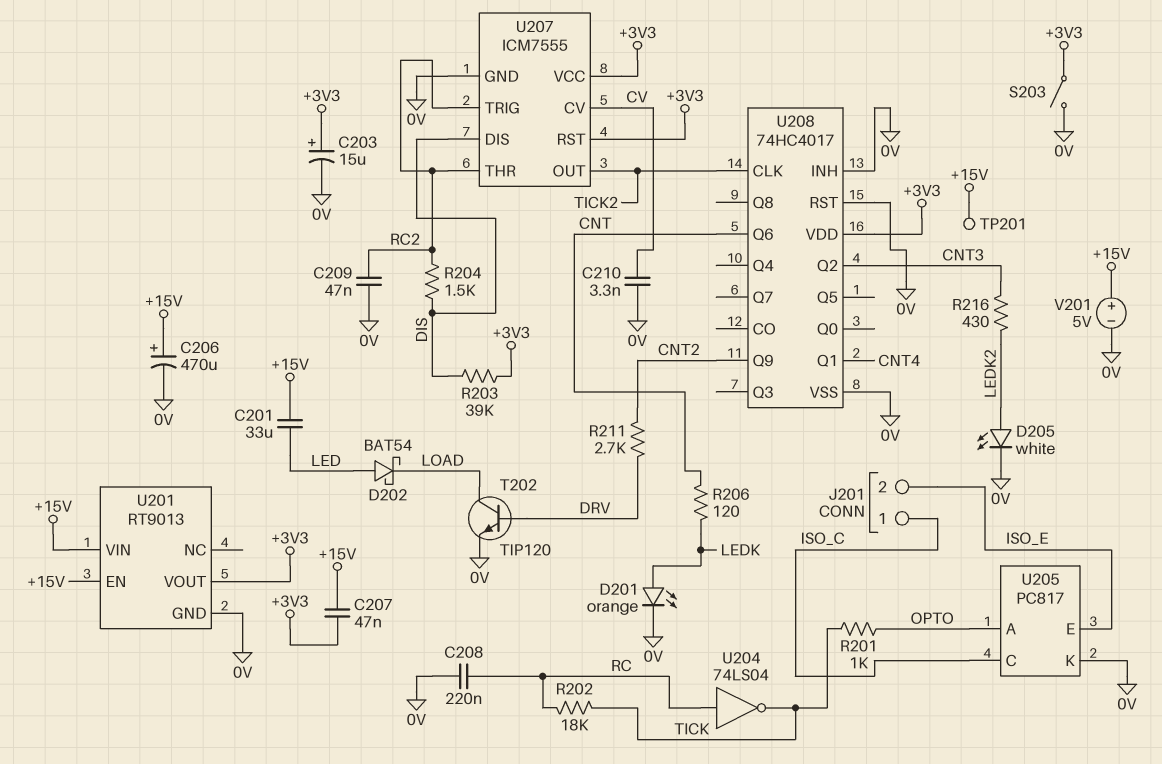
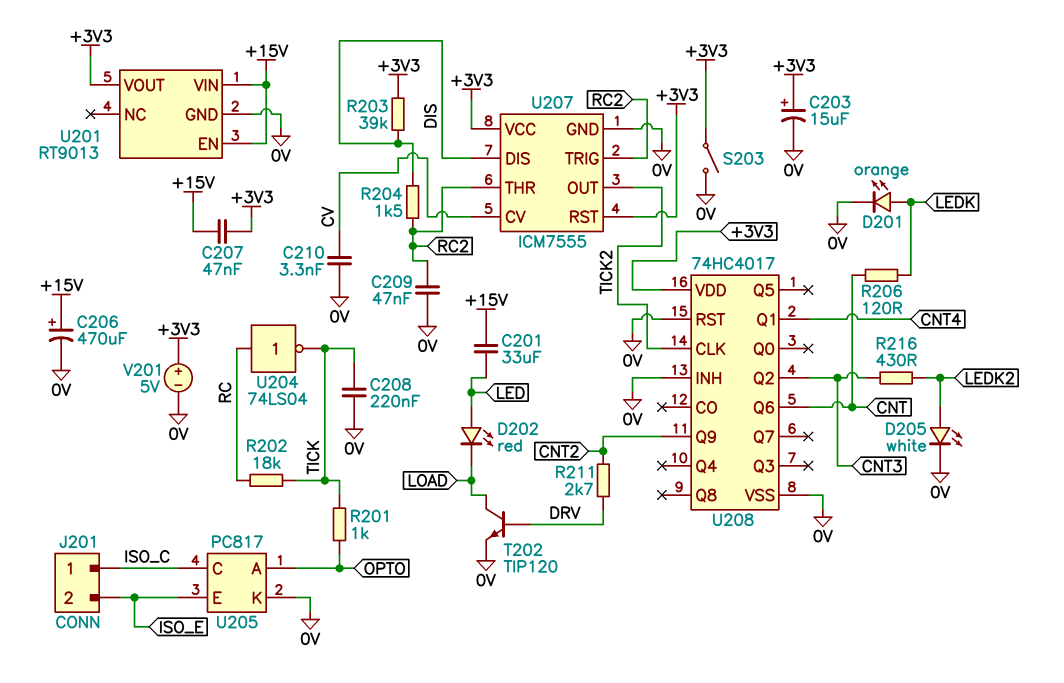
C208: 220nF (0V, RC) -> 220nF (0V, TICK)
D202: schottky BAT54 (A LED, K LOAD) -> LED red (A LED, K LOAD)
TP201: test point (+15V) -> none
V201: 5V (plus +15V, minus 0V) -> 5V (plus +3V3, minus 0V)

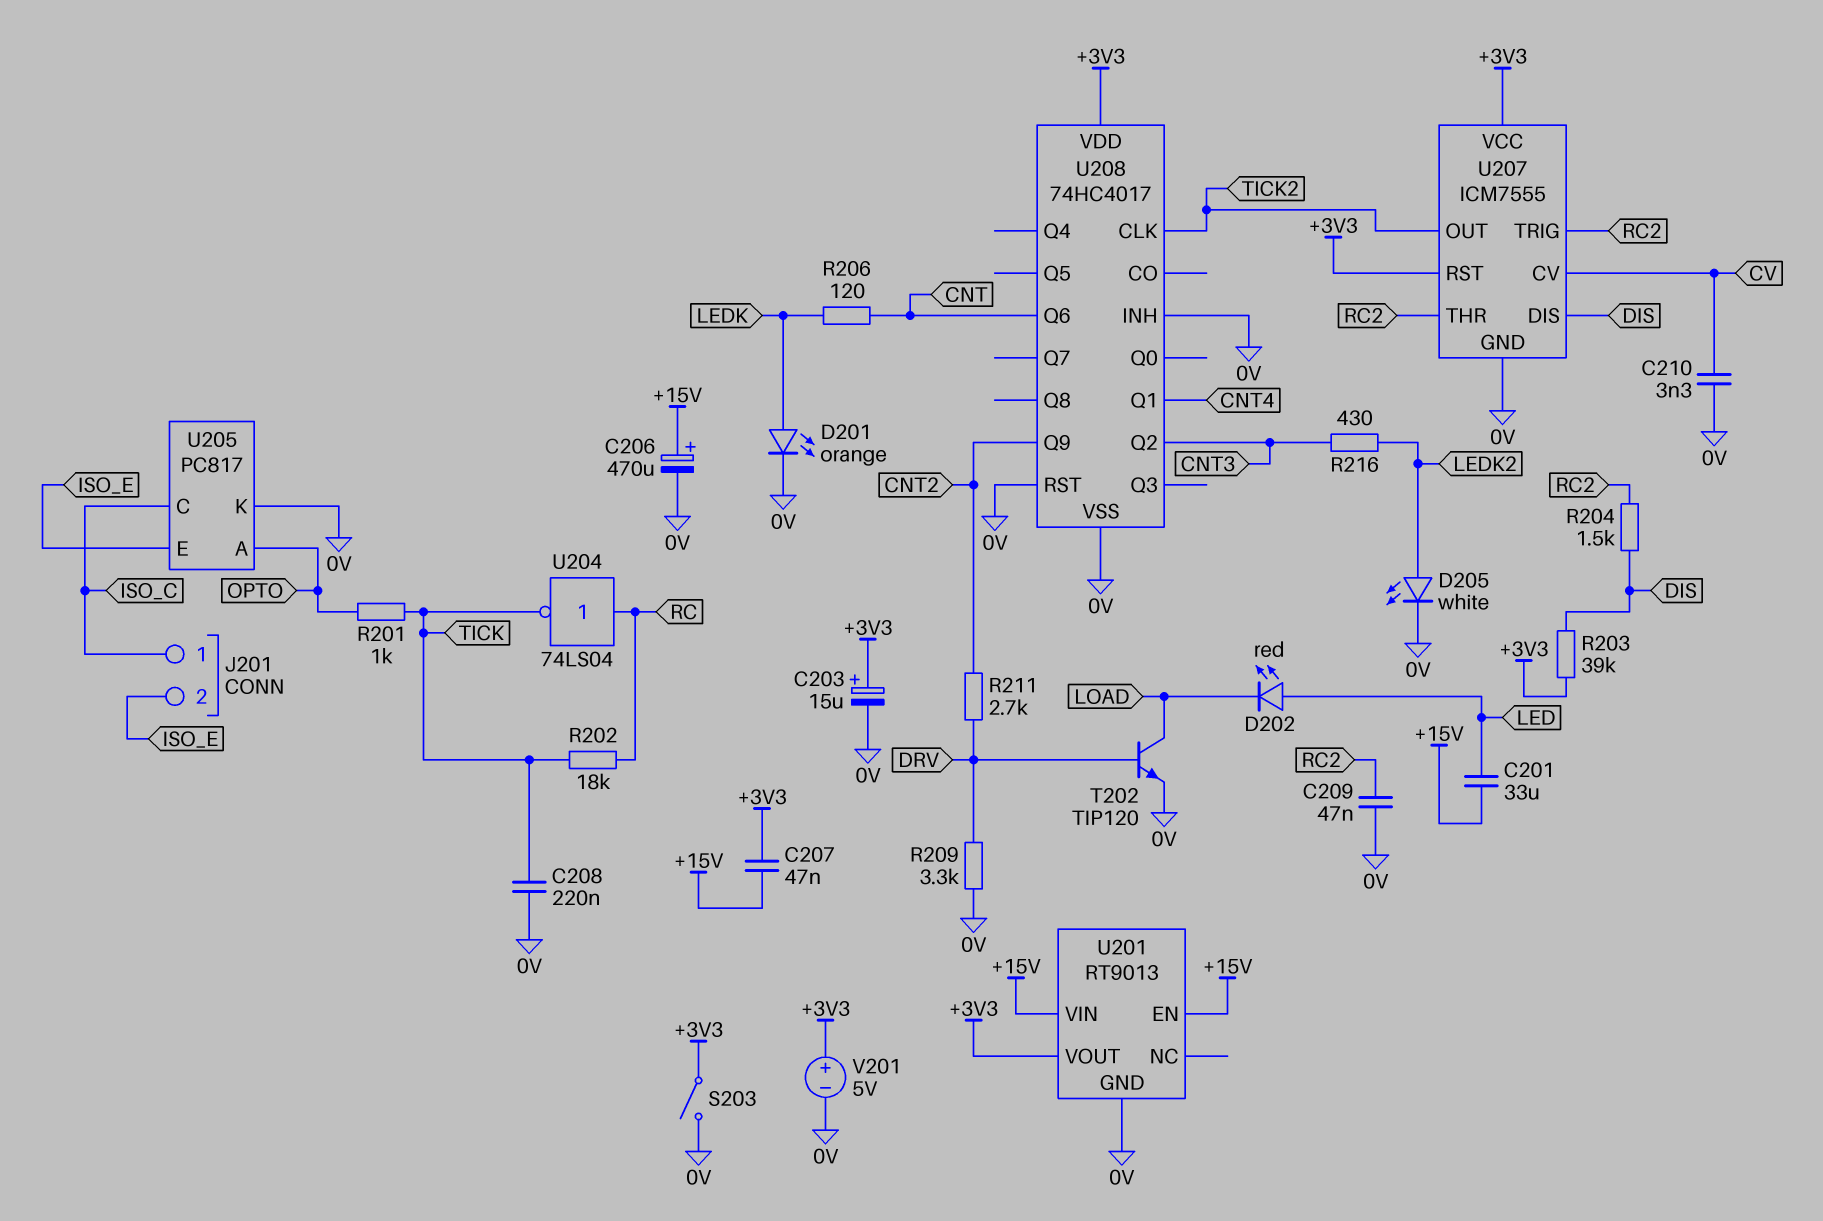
R209: none -> 3.3k (0V, DRV)

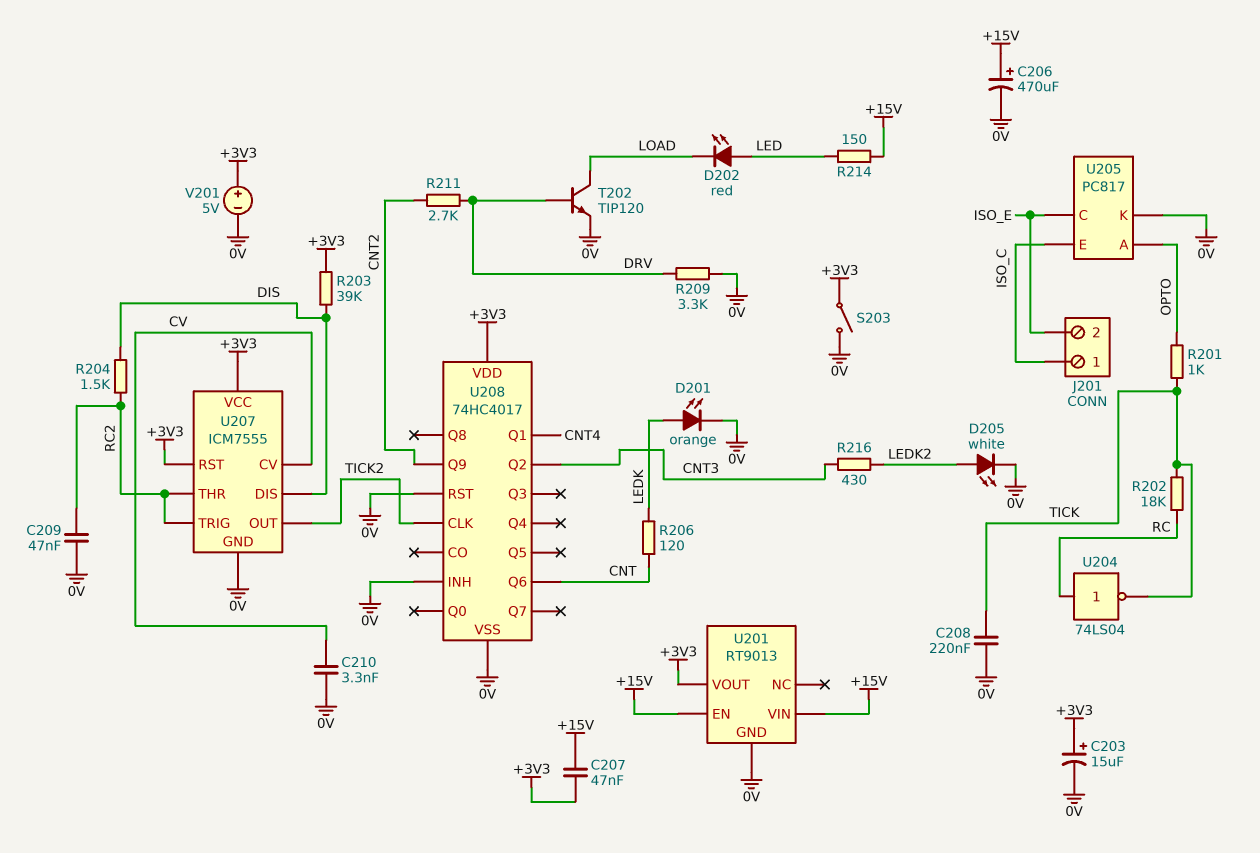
C201: 33uF (+15V, LED) -> none
R214: none -> 150 (+15V, LED)
U205 pin C: ISO_C -> ISO_E
U205 pin E: ISO_E -> ISO_C

